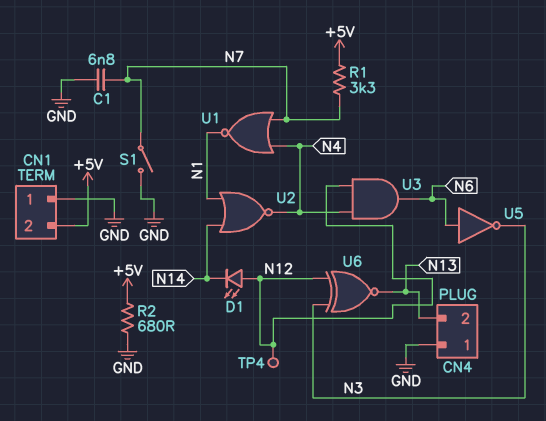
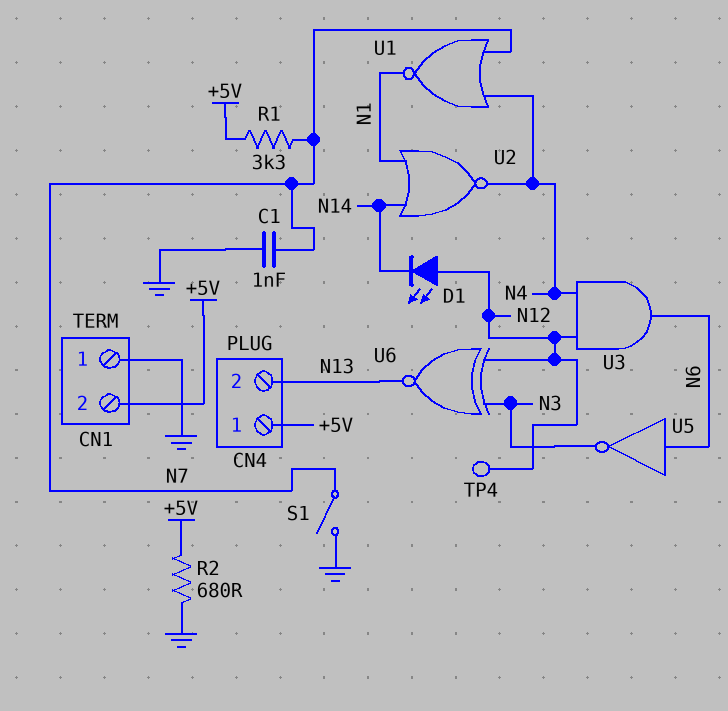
C1: 6.8nF (GND, N7) -> 1nF (GND, N7)
CN4 pin 1: GND -> +5V

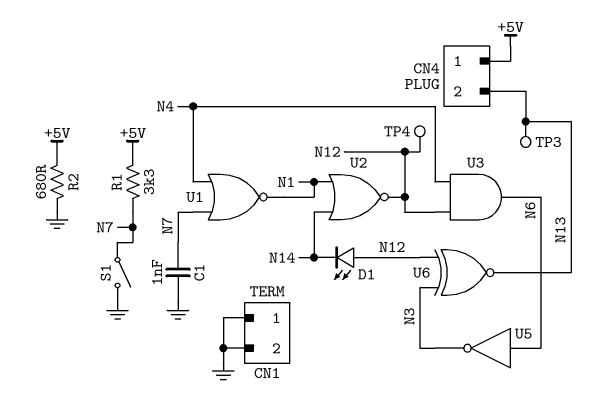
CN1 pin 2: +5V -> GND
TP3: none -> test point (N13)
U2: NOR (in N1, in N14, out N4) -> NOR (in N1, in N14, out N12)

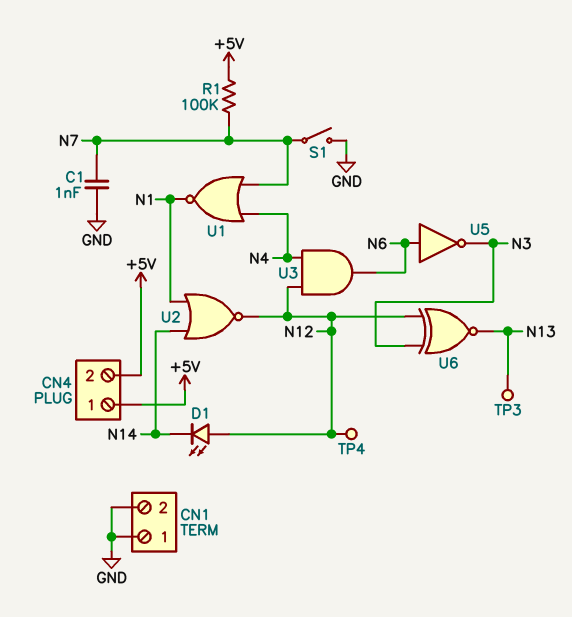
CN4 pin 2: N13 -> +5V
R1: 3.3k (+5V, N7) -> 100k (+5V, N7)
R2: 680 (+5V, GND) -> none

